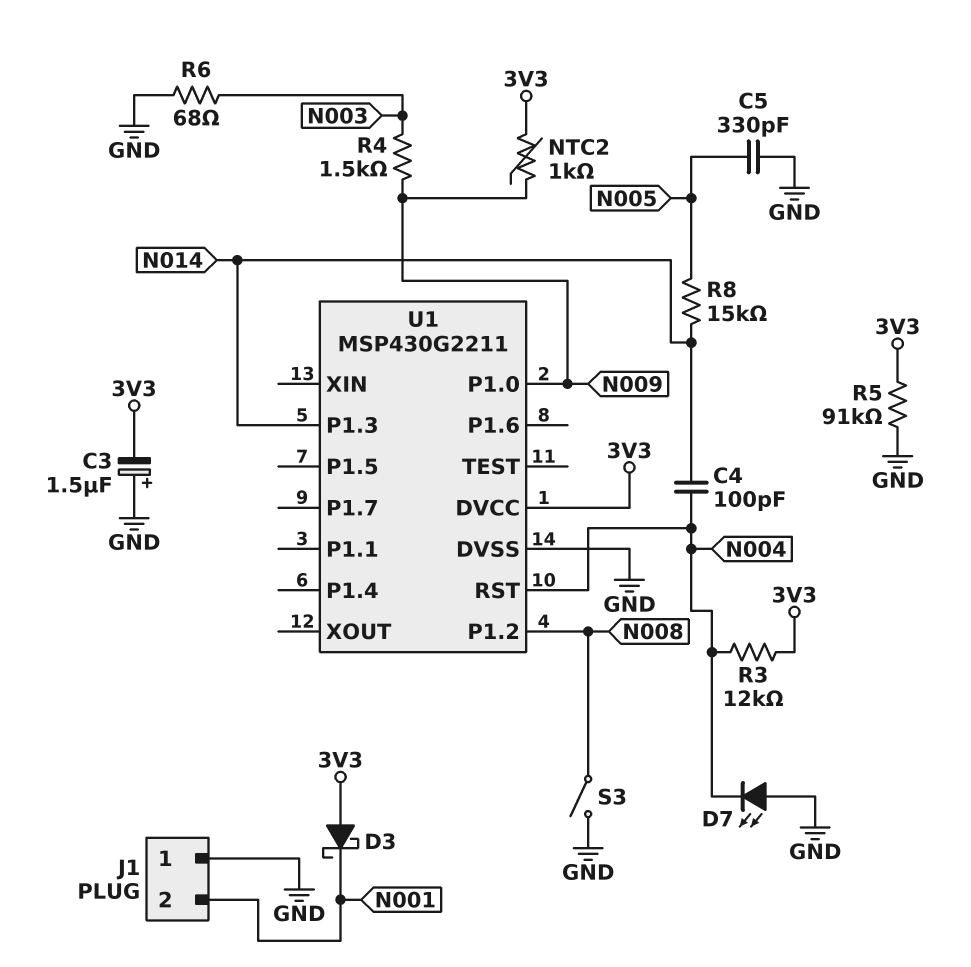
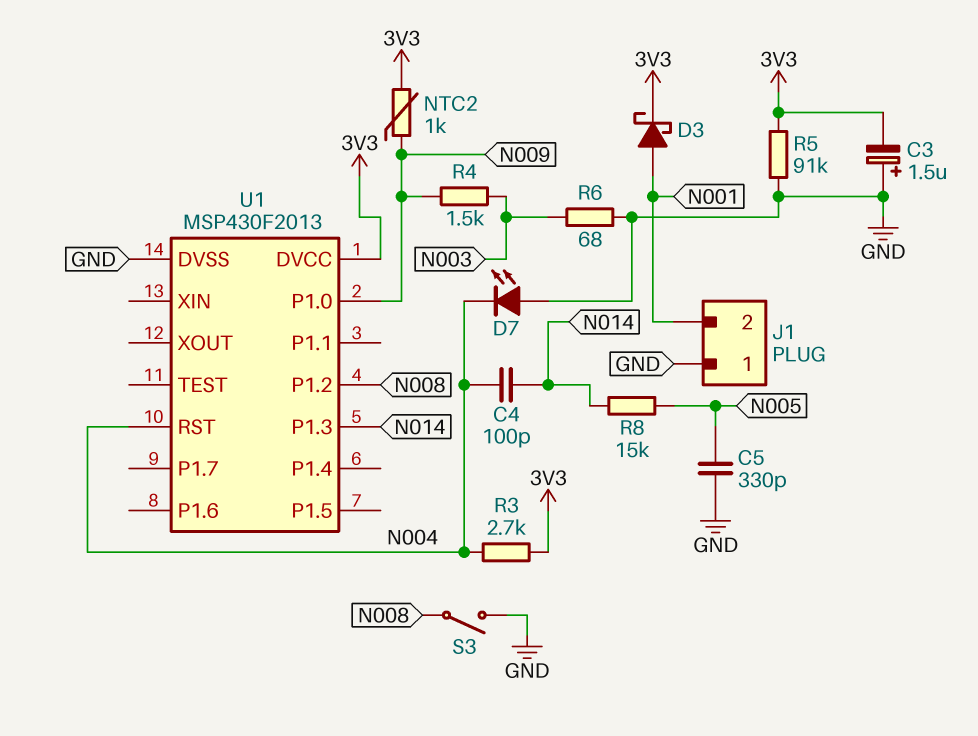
D3: schottky (A 3V3, K N001) -> schottky (A N001, K 3V3)
R3: 12k (3V3, N004) -> 2.7k (3V3, N004)
U1: MSP430G2211 -> MSP430F2013

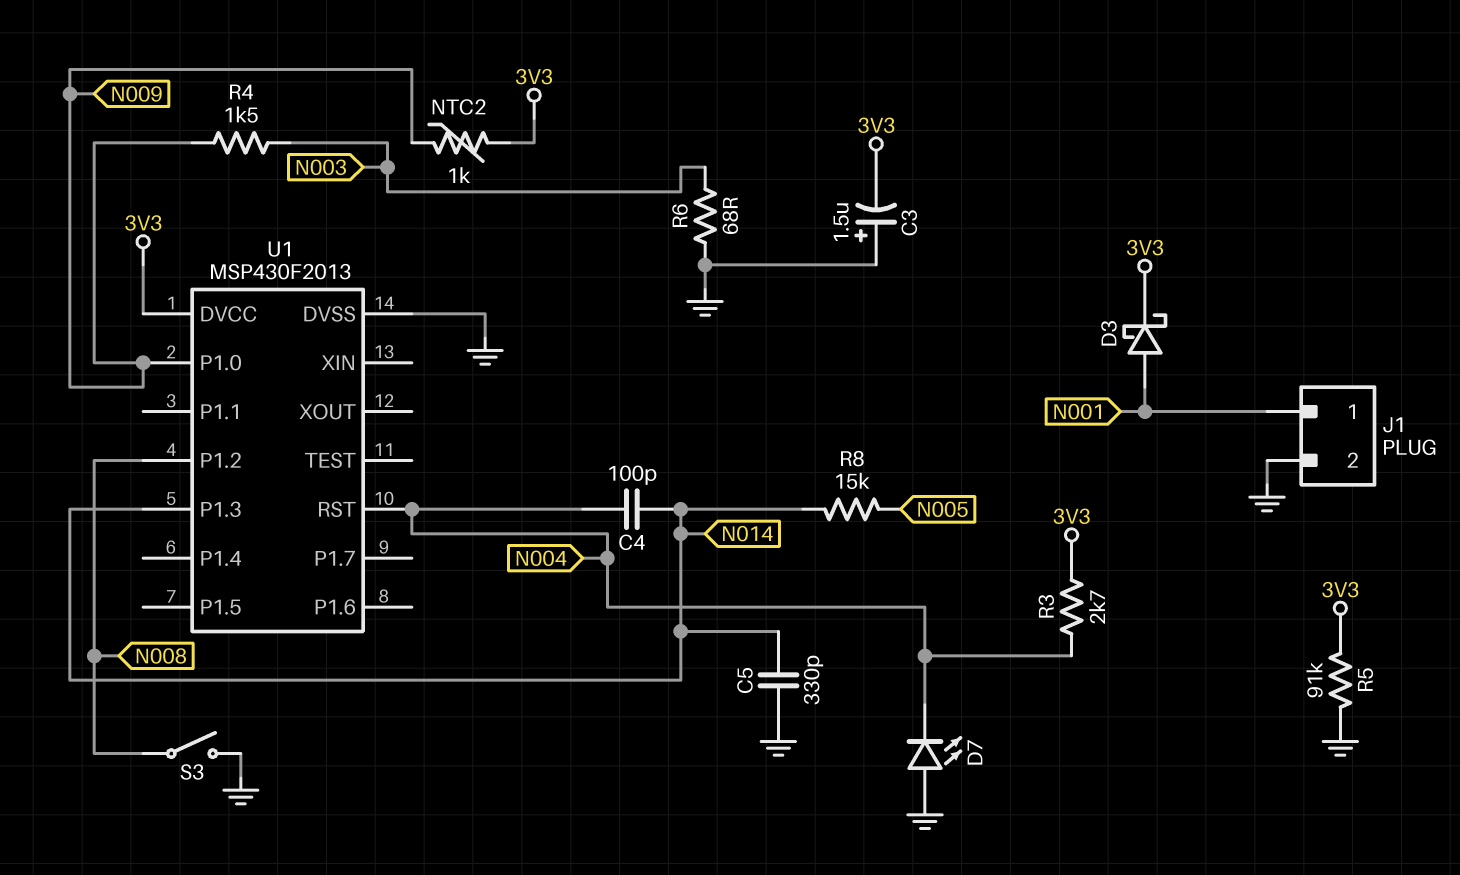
C5: 330pF (GND, N005) -> 330pF (GND, N014)
J1 pin 1: GND -> N001
J1 pin 2: N001 -> GND

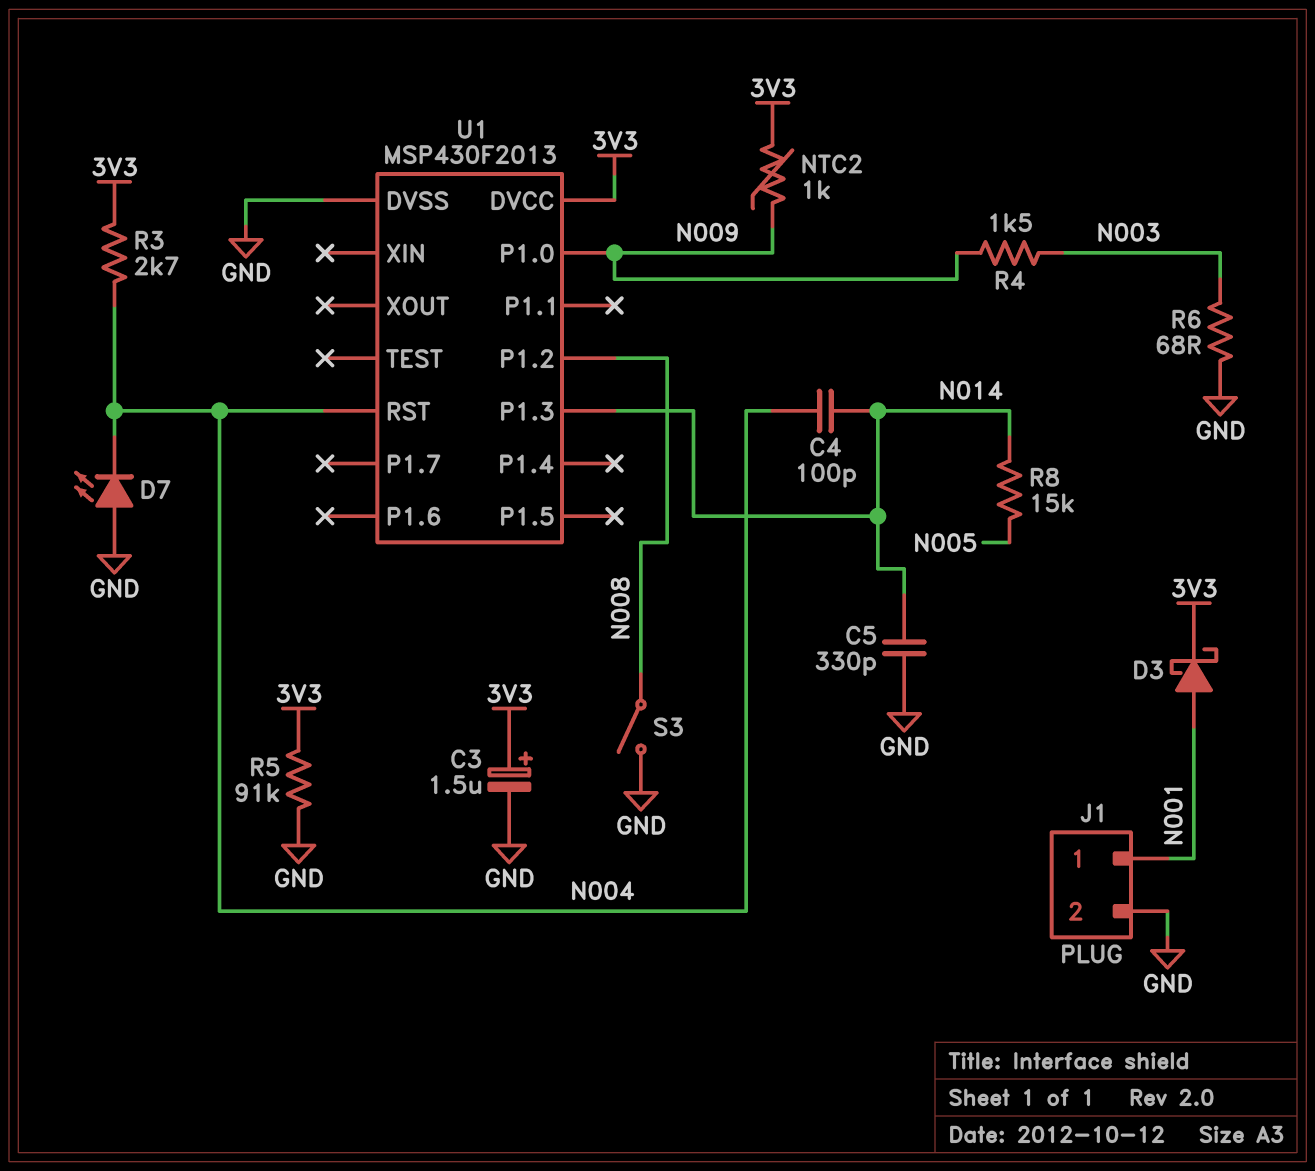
C3: 1.5uF (plus GND, minus 3V3) -> 1.5uF (plus 3V3, minus GND)

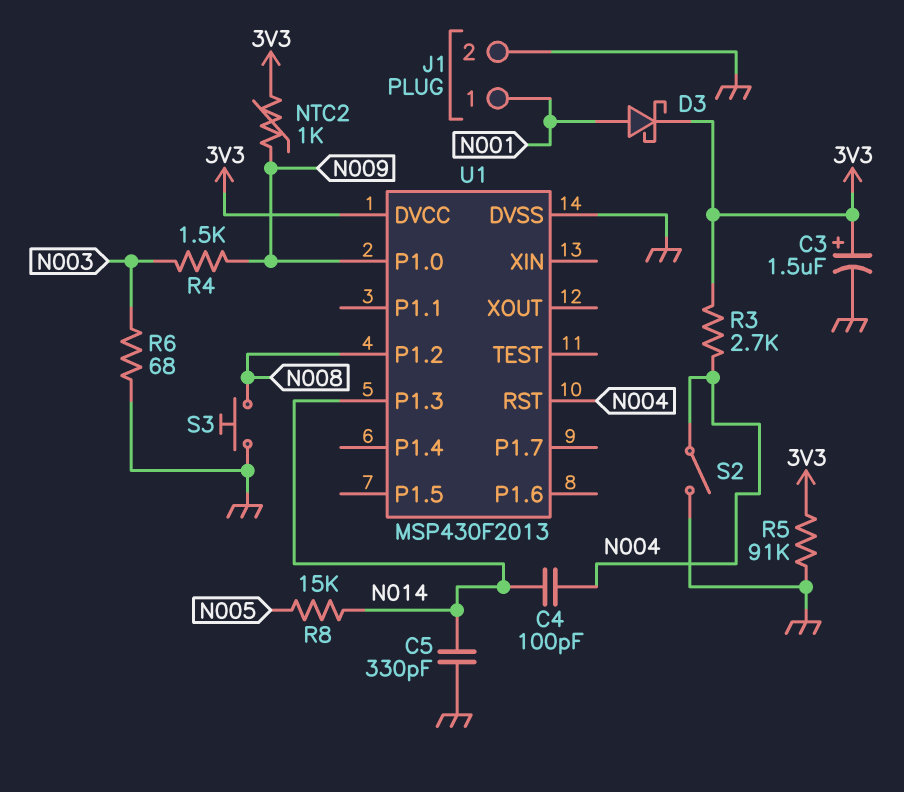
D7: LED (A GND, K N004) -> none
S2: none -> switch (GND, N004)
S3: switch (GND, N008) -> button (GND, N008)

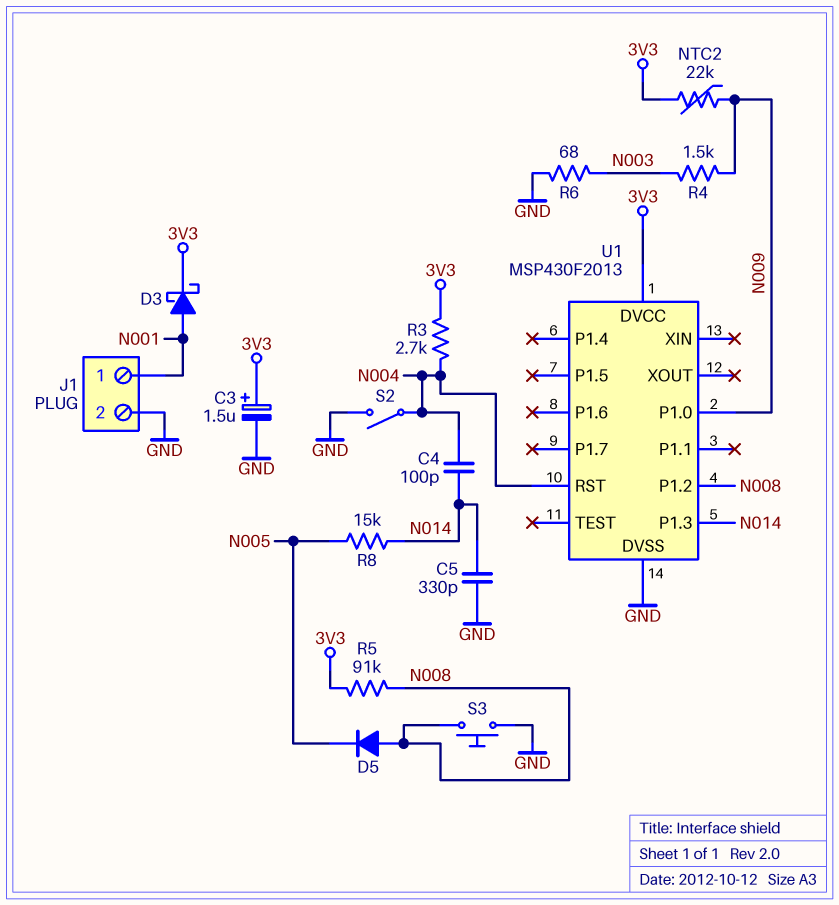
D5: none -> diode (A N008, K N005)
NTC2: 1k (3V3, N009) -> 22k (3V3, N009)
R5: 91k (3V3, GND) -> 91k (3V3, N008)

